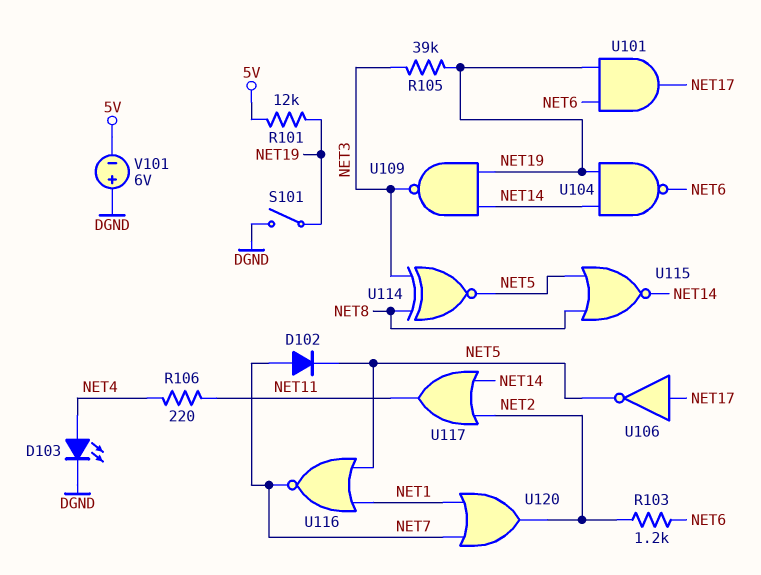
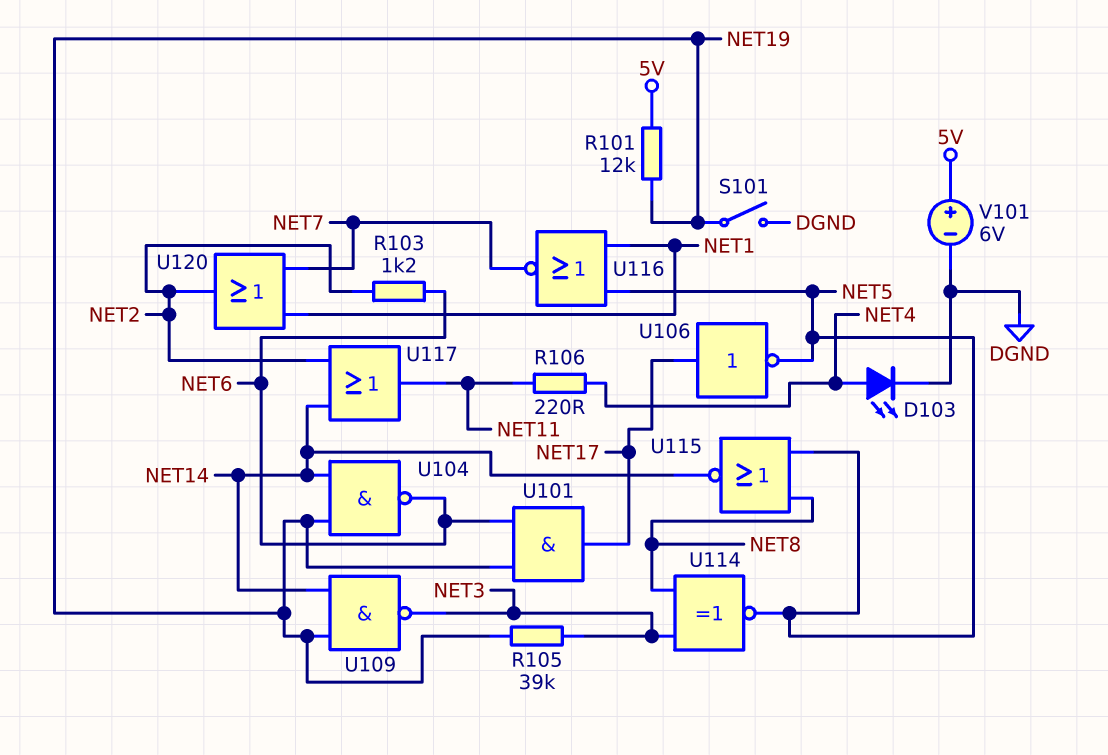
D102: diode (A NET7, K NET5) -> none
V101: 6V (plus DGND, minus 5V) -> 6V (plus 5V, minus DGND)

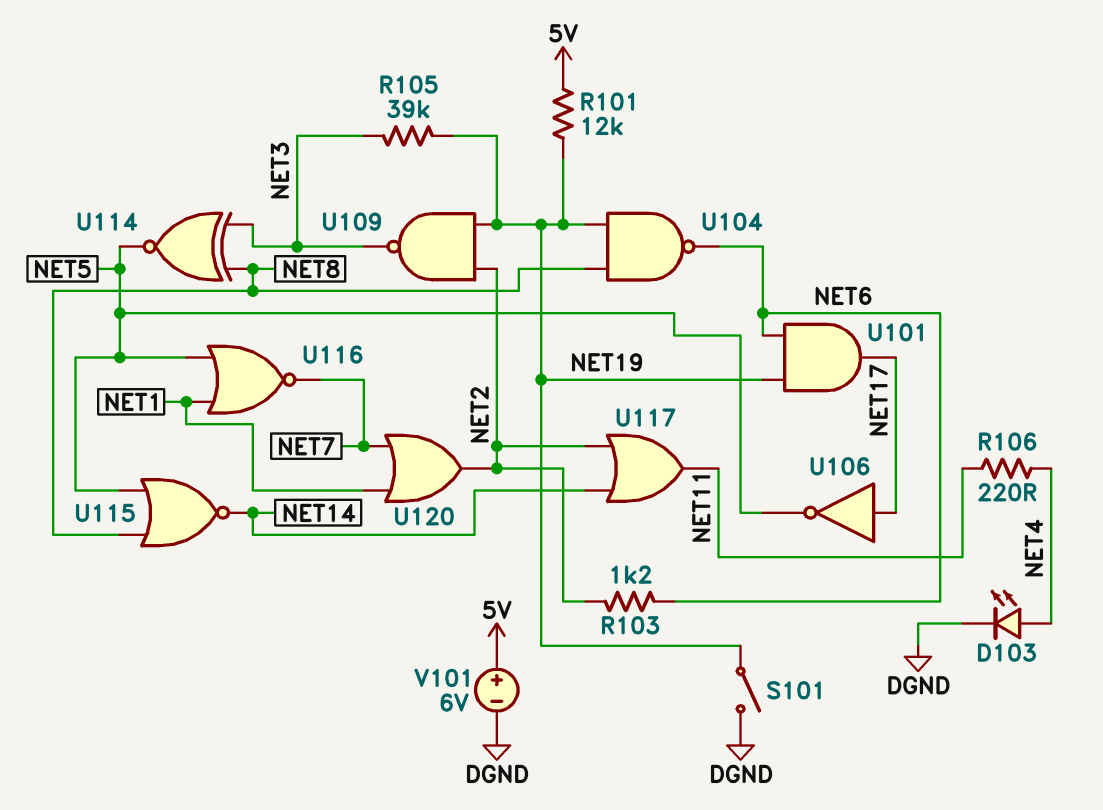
U104: NAND (in NET14, in NET19, out NET6) -> NAND (in NET8, in NET19, out NET6)
U109: NAND (in NET14, in NET19, out NET3) -> NAND (in NET2, in NET19, out NET3)

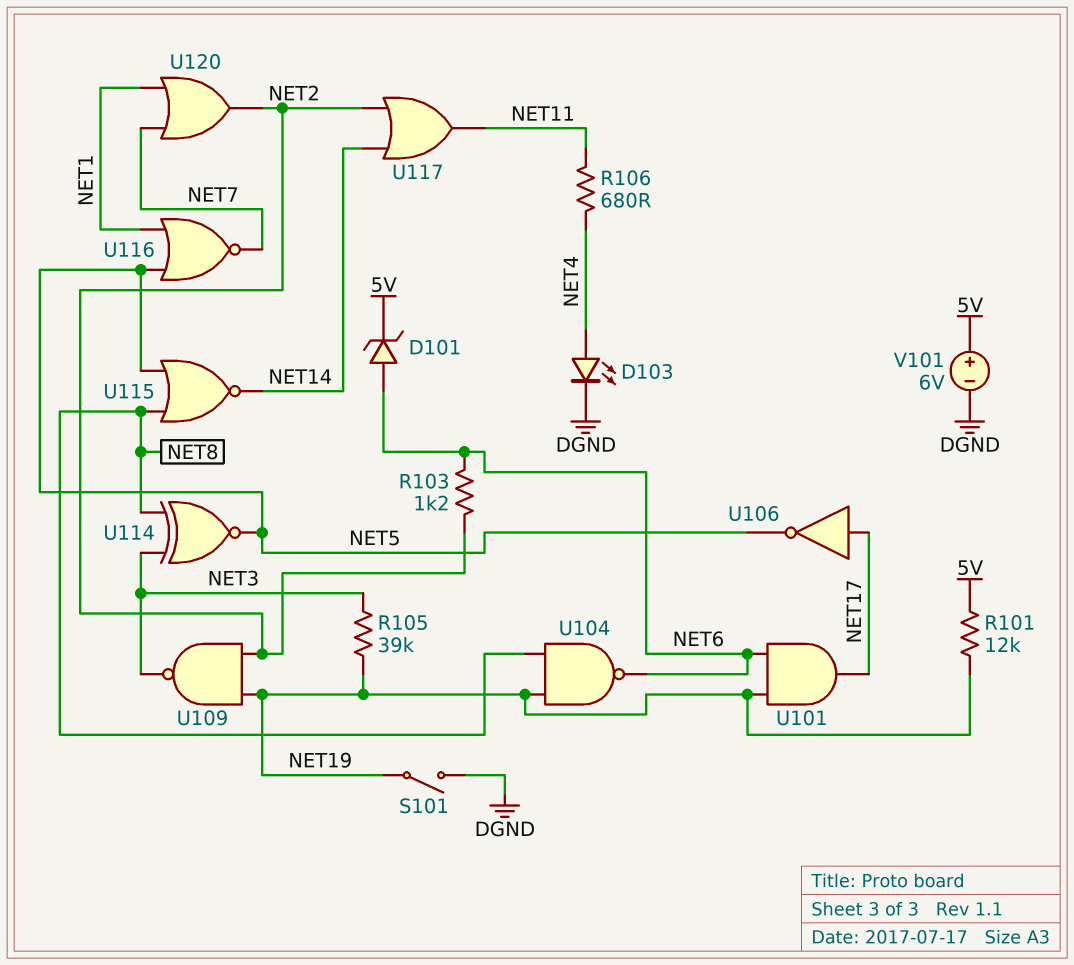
D101: none -> zener (A NET6, K 5V)
R106: 220 (NET4, NET11) -> 680 (NET4, NET11)

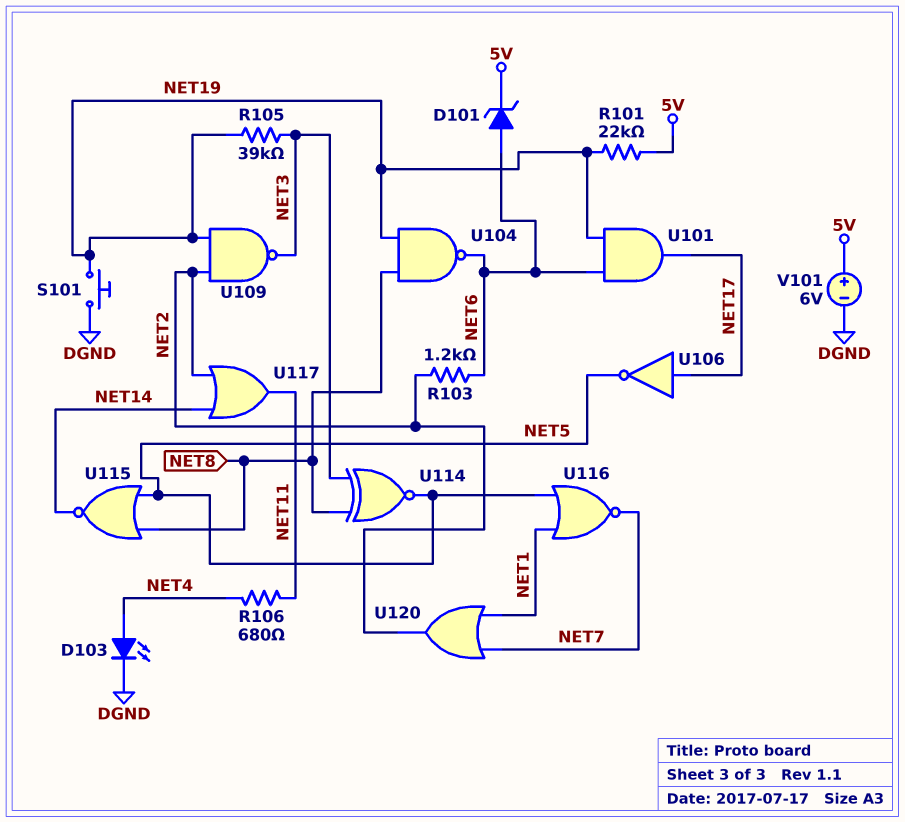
R101: 12k (5V, NET19) -> 22k (5V, NET19)
S101: switch (DGND, NET19) -> button (DGND, NET19)

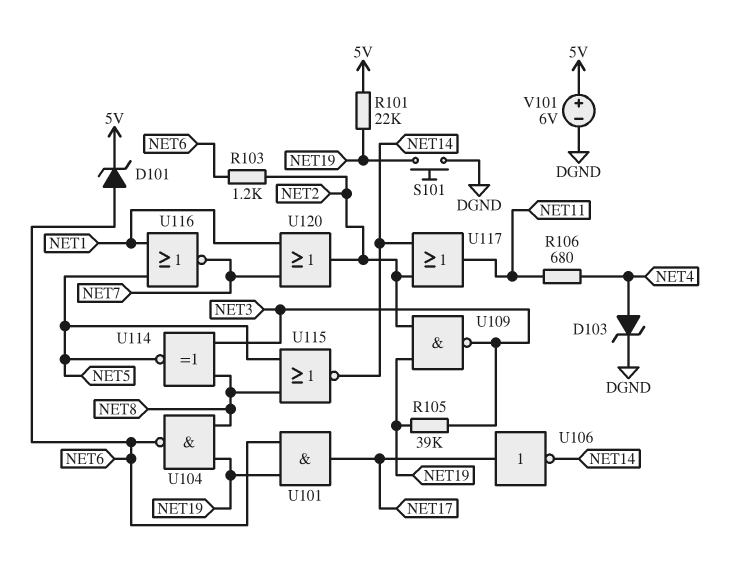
D103: LED (A NET4, K DGND) -> zener (A NET4, K DGND)
U106: NOT (in NET17, out NET5) -> NOT (in NET17, out NET14)

